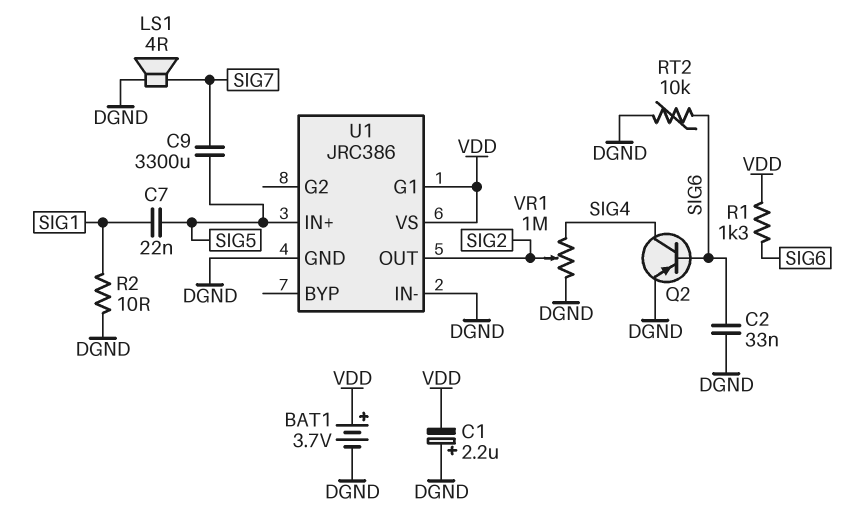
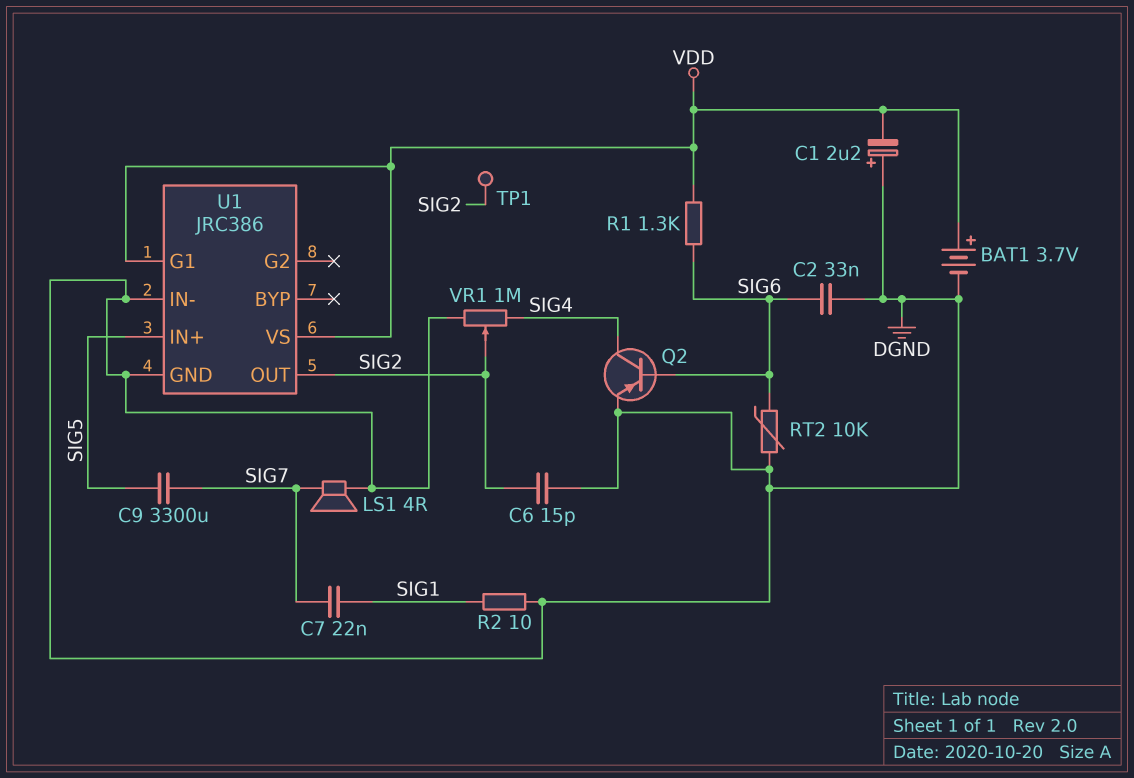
C6: none -> 15pF (DGND, SIG2)
C7: 22nF (SIG1, SIG5) -> 22nF (SIG1, SIG7)
TP1: none -> test point (SIG2)

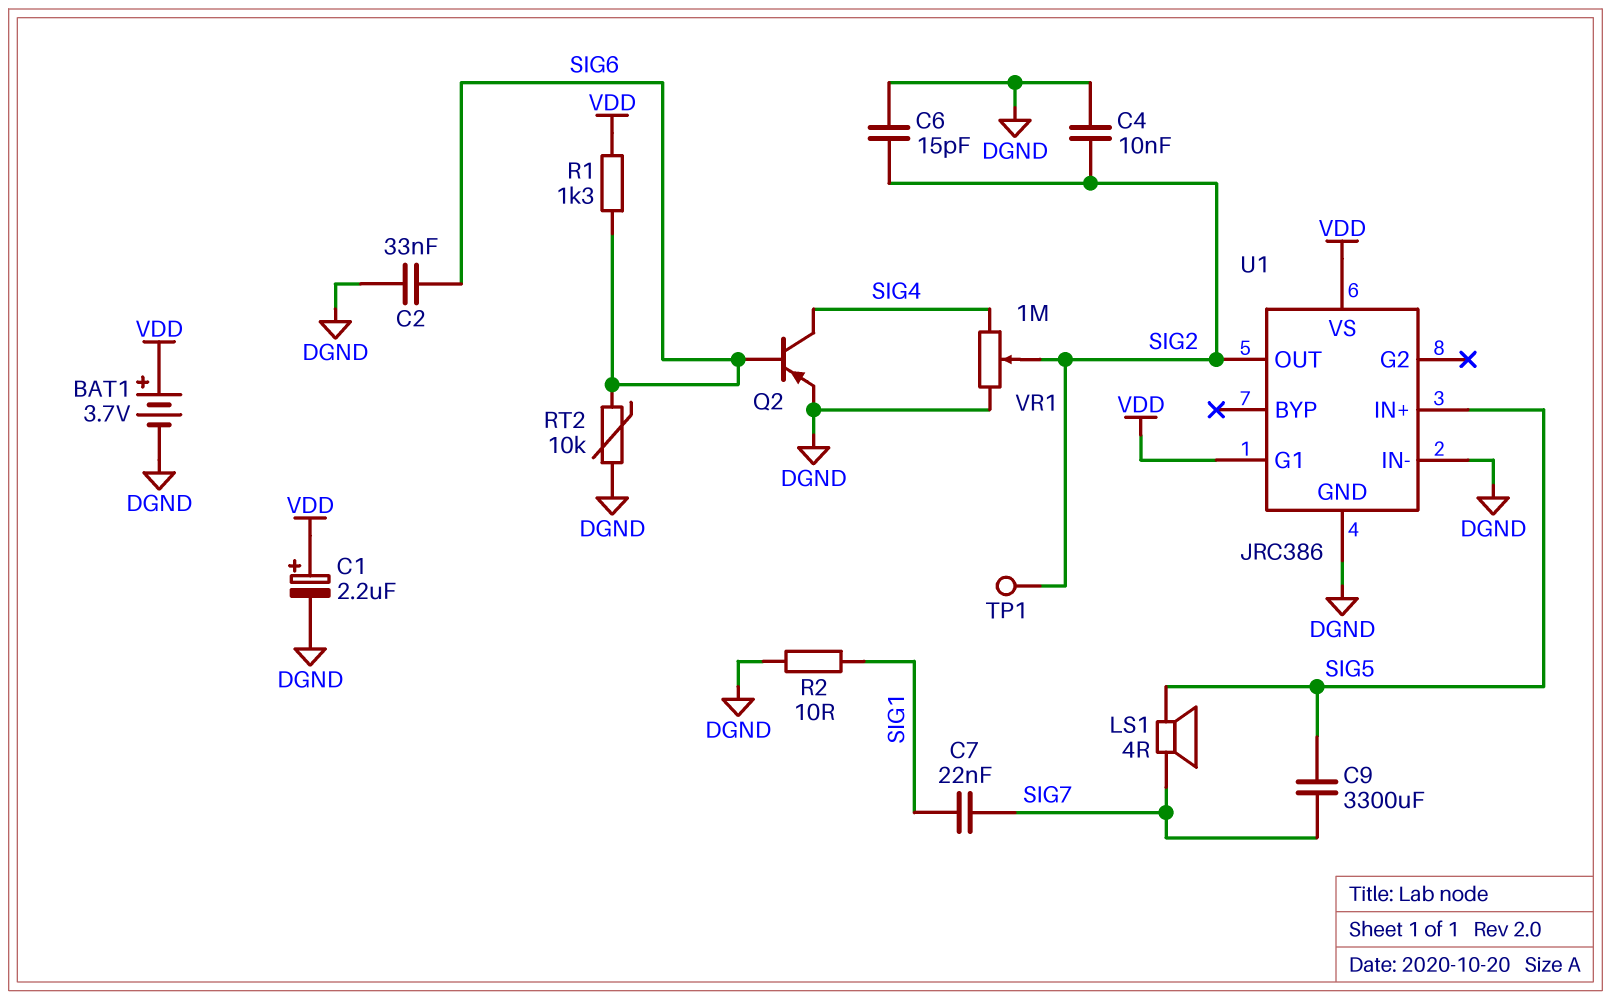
C1: 2.2uF (plus DGND, minus VDD) -> 2.2uF (plus VDD, minus DGND)
C4: none -> 10nF (DGND, SIG2)
LS1: speaker 4R (DGND, SIG7) -> speaker 4R (SIG5, SIG7)

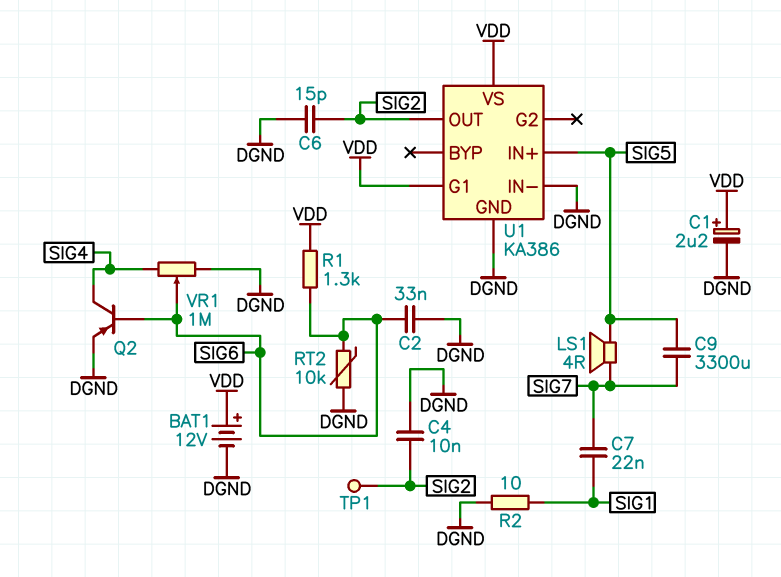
BAT1: 3.7V (plus VDD, minus DGND) -> 12V (plus VDD, minus DGND)
U1: JRC386 -> KA386
VR1: 1M (DGND, SIG4, wiper SIG2) -> 1M (DGND, SIG4, wiper SIG6)

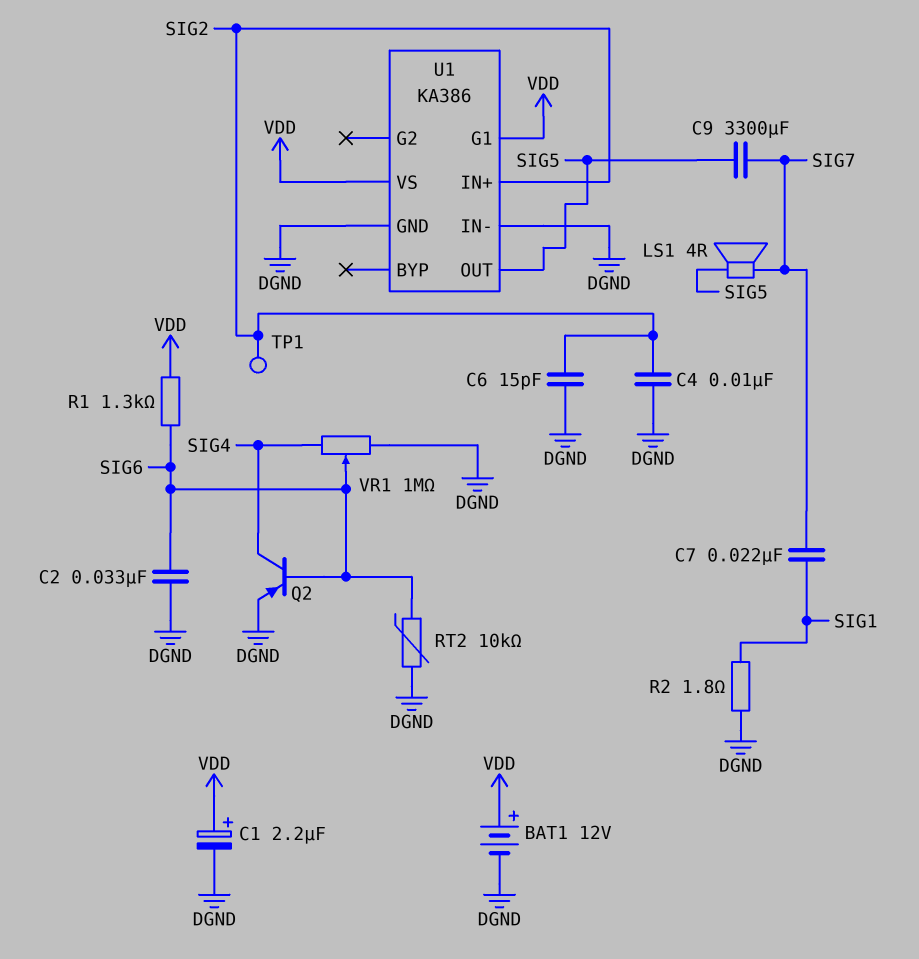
R2: 10 (DGND, SIG1) -> 1.8 (DGND, SIG1)
U1 pin IN+: SIG5 -> SIG2
U1 pin OUT: SIG2 -> SIG5

